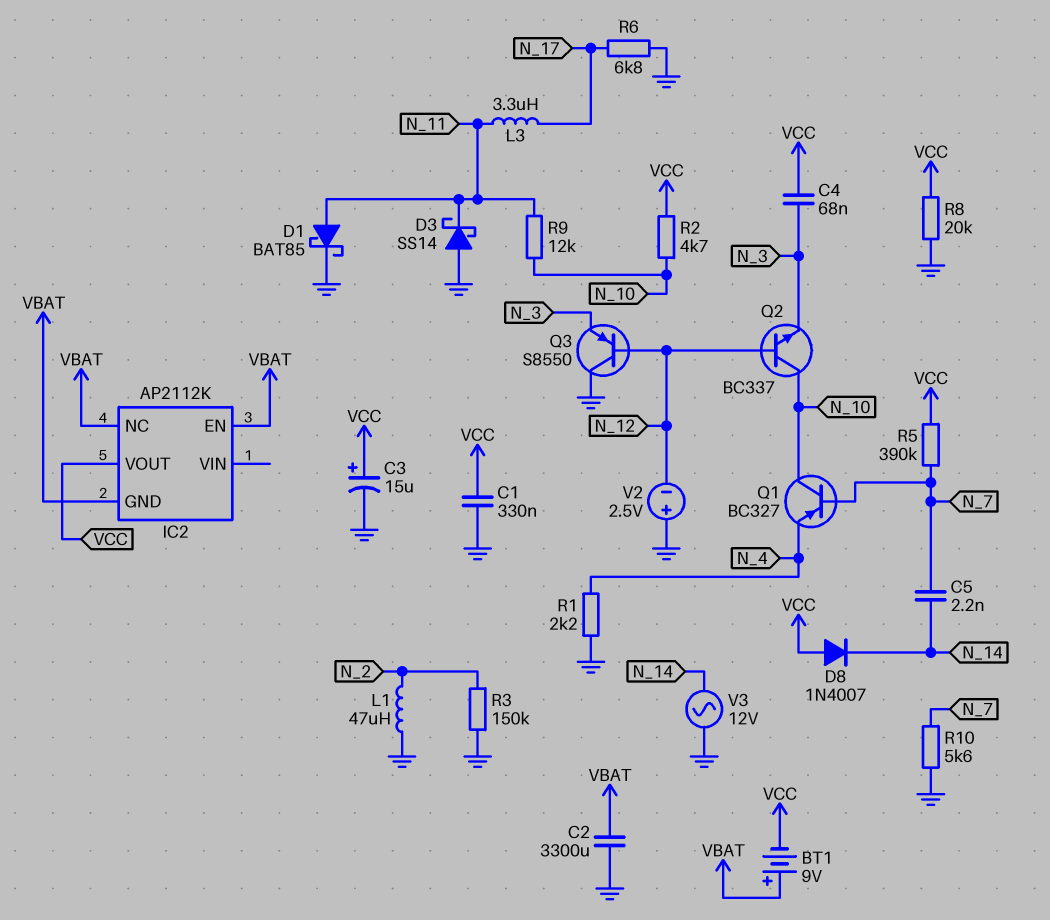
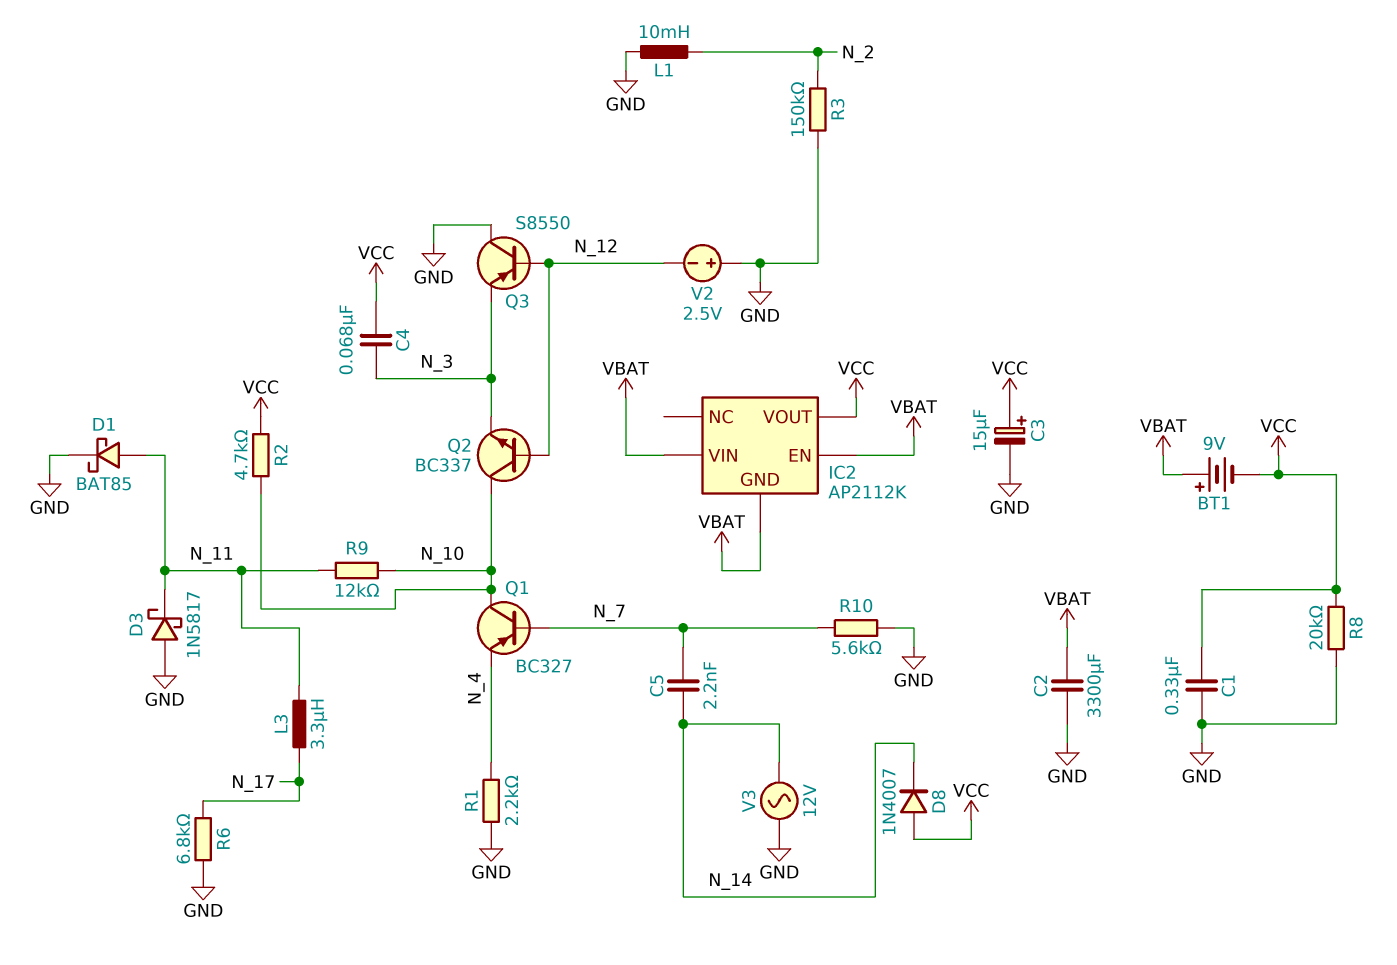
D3: schottky SS14 (A GND, K N_11) -> schottky 1N5817 (A GND, K N_11)
IC2 pin NC: VBAT -> none
IC2 pin VIN: none -> VBAT
L1: 47uH (GND, N_2) -> 10mH (GND, N_2)
R5: 390k (N_7, VCC) -> none

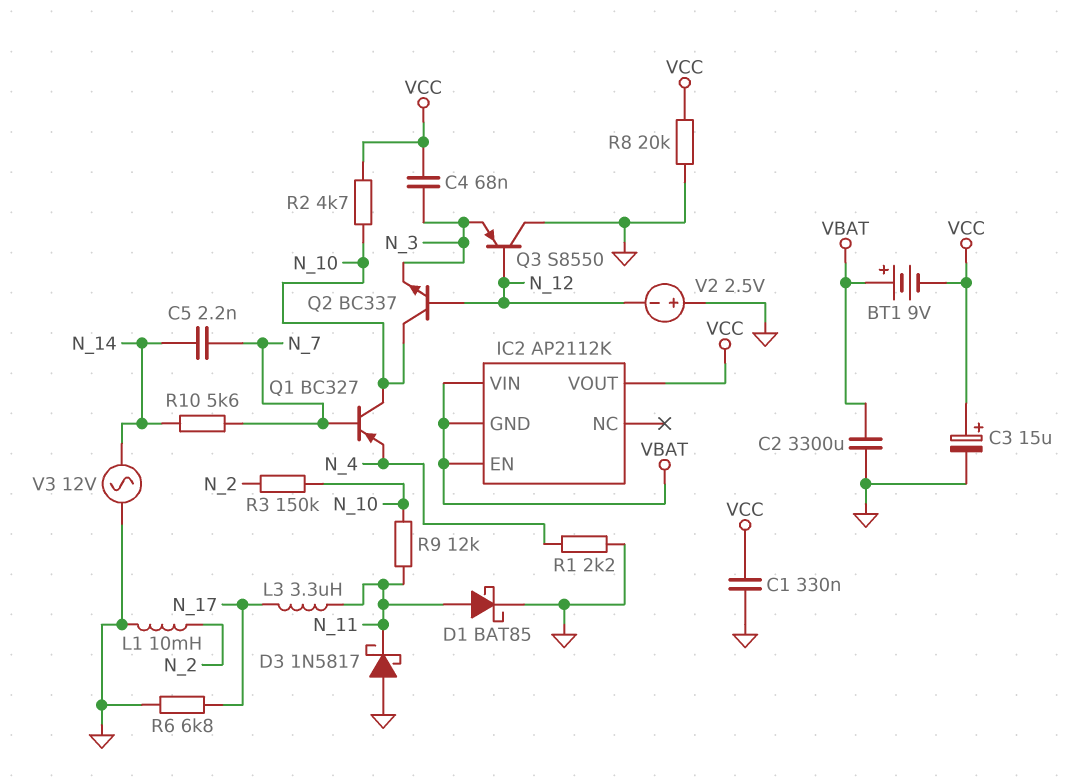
D8: diode 1N4007 (A VCC, K N_14) -> none
R3: 150k (GND, N_2) -> 150k (N_2, N_10)
R10: 5.6k (GND, N_7) -> 5.6k (N_7, N_14)

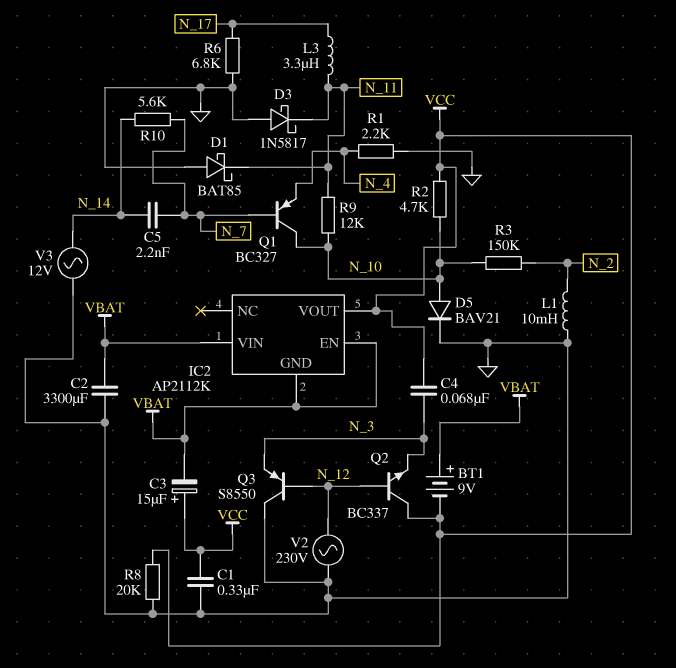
C3: 15uF (plus VCC, minus GND) -> 15uF (plus VCC, minus VBAT)
D1: schottky BAT85 (A N_11, K GND) -> schottky BAT85 (A GND, K N_11)
D5: none -> diode BAV21 (A N_10, K GND)
Q2: NPN BC337 (B N_12, C N_10, E N_3) -> NPN BC337 (B N_12, C VCC, E N_3)
V2: 2.5V (plus GND, minus N_12) -> AC 230V (GND, N_12)

